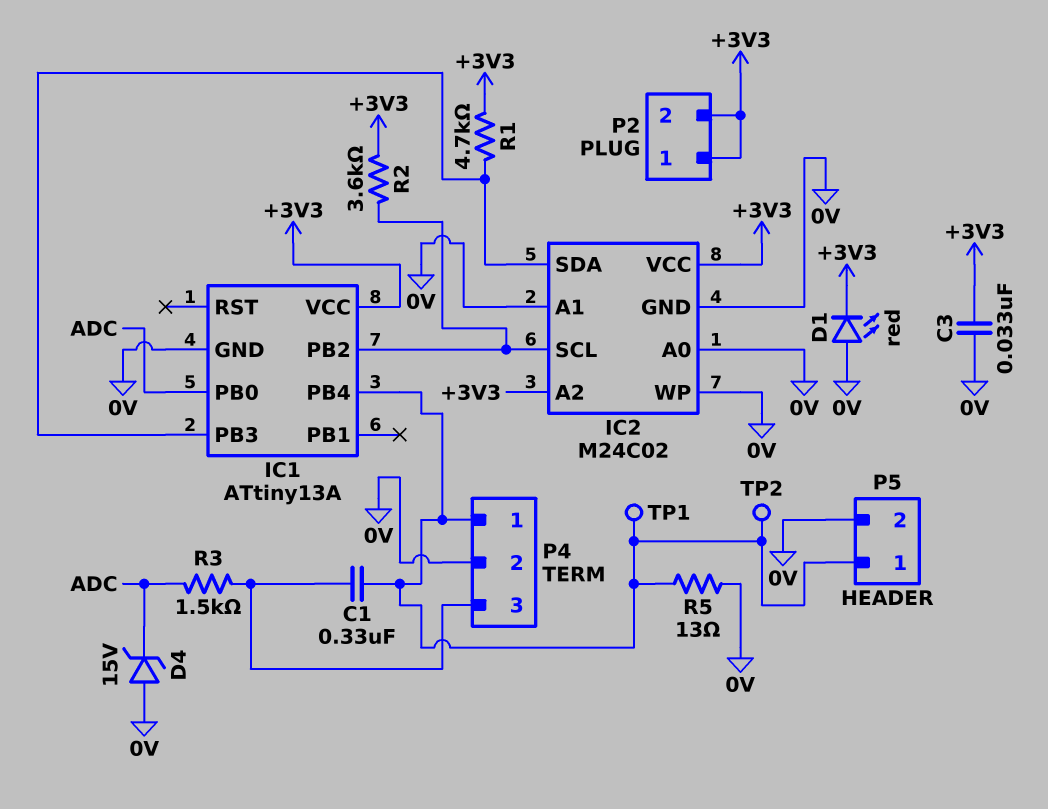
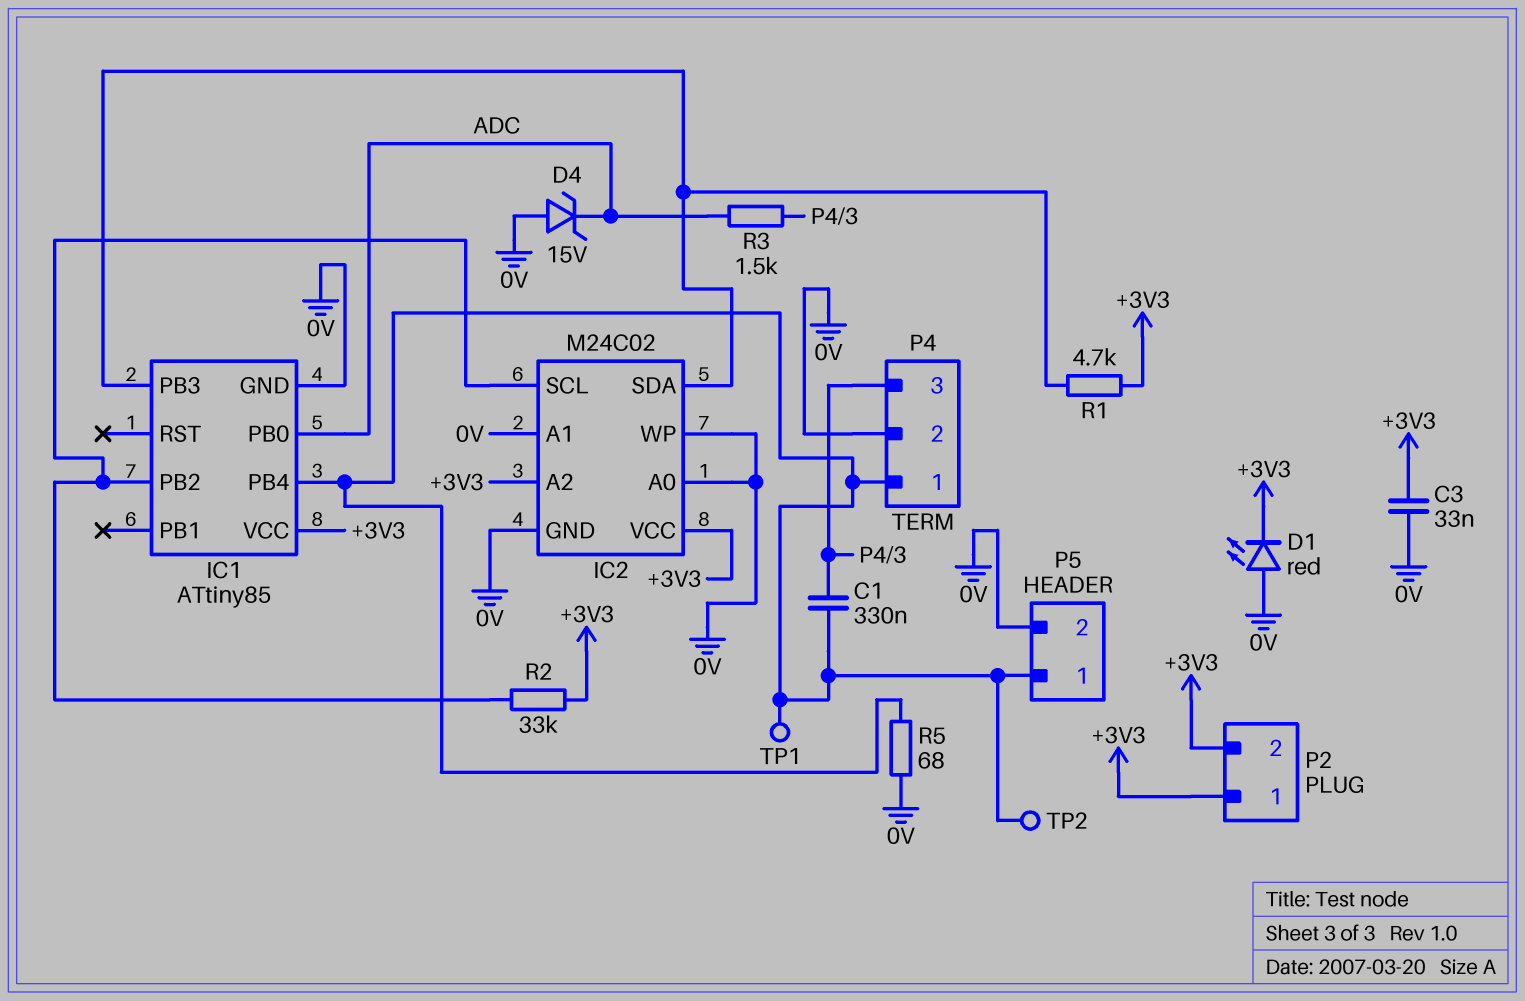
IC1: ATtiny13A -> ATtiny85
R2: 3.6k (+3V3, IC1/PB2) -> 33k (+3V3, IC1/PB2)
R5: 13 (0V, IC1/PB4) -> 68 (0V, IC1/PB4)

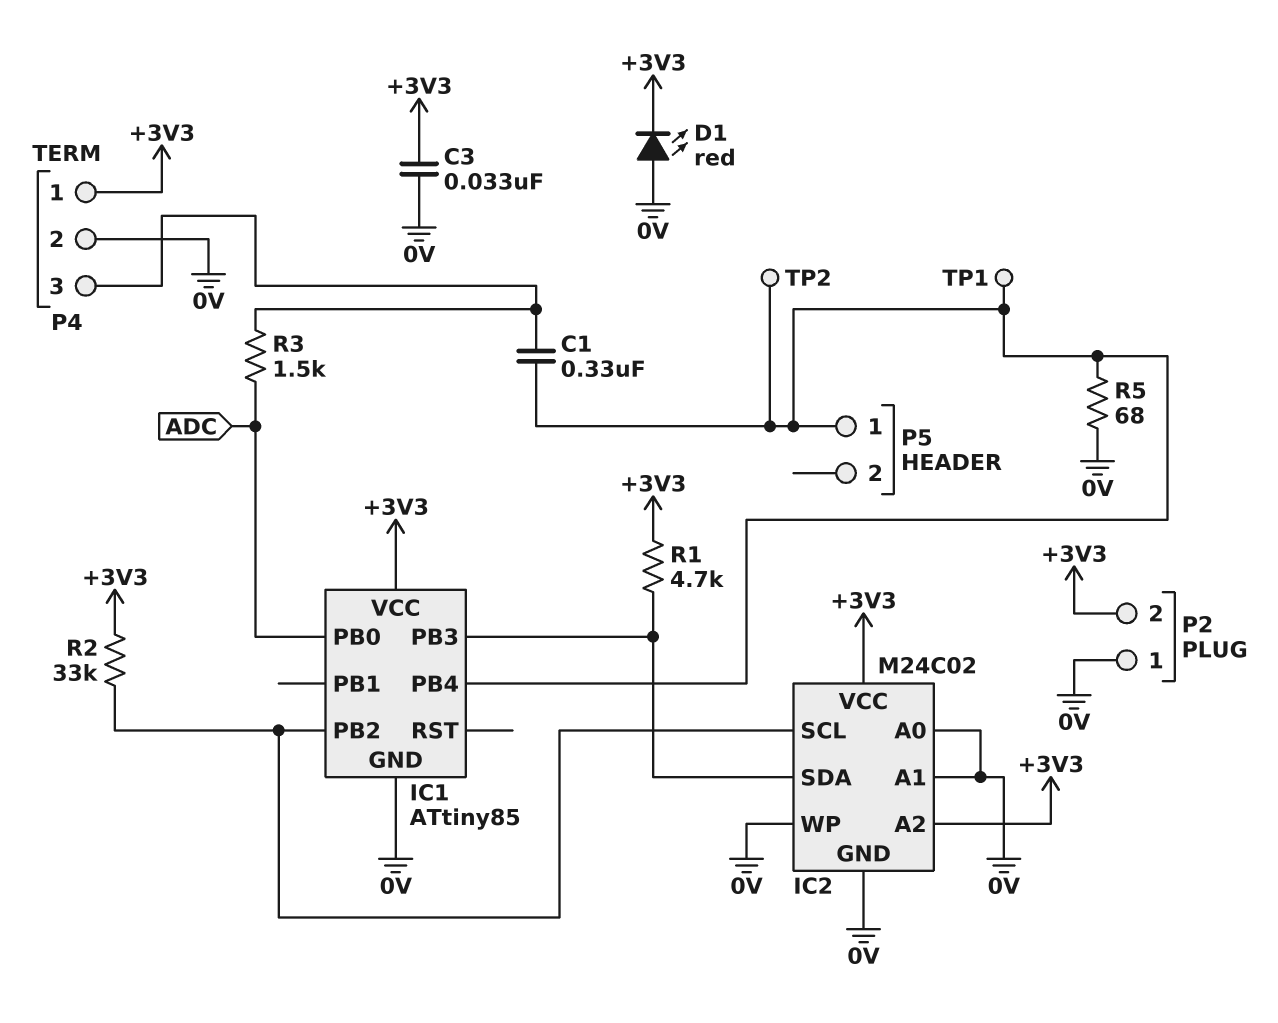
D4: zener 15V (A 0V, K ADC) -> none
P2 pin 1: +3V3 -> 0V
P4 pin 1: IC1/PB4 -> +3V3
P5 pin 2: 0V -> none

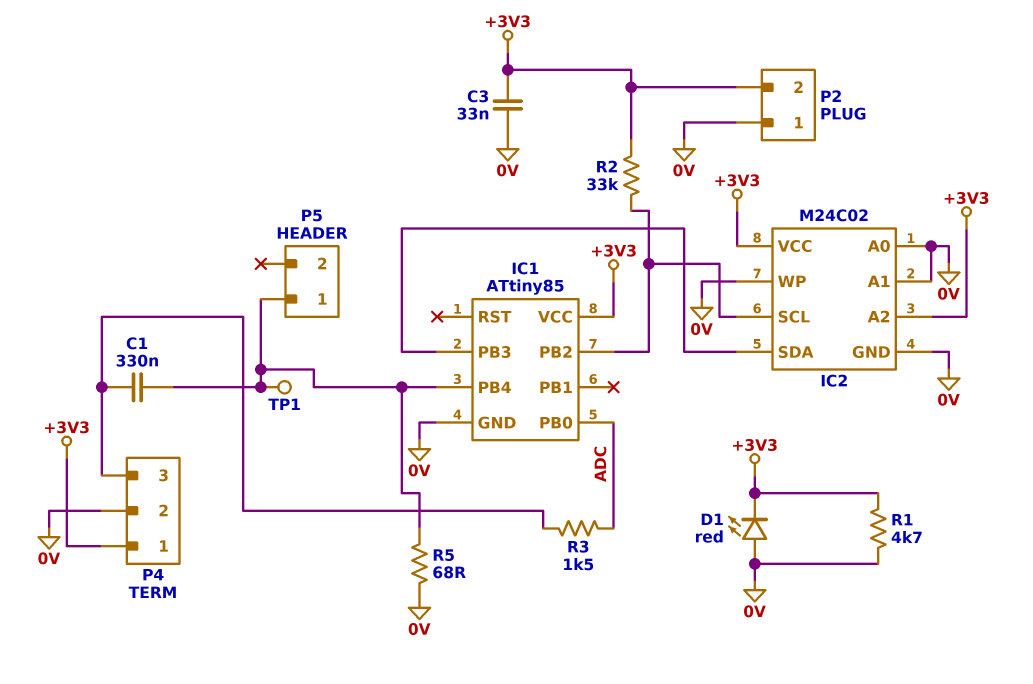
R1: 4.7k (+3V3, IC1/PB3) -> 4.7k (+3V3, 0V)
TP2: test point (IC1/PB4) -> none

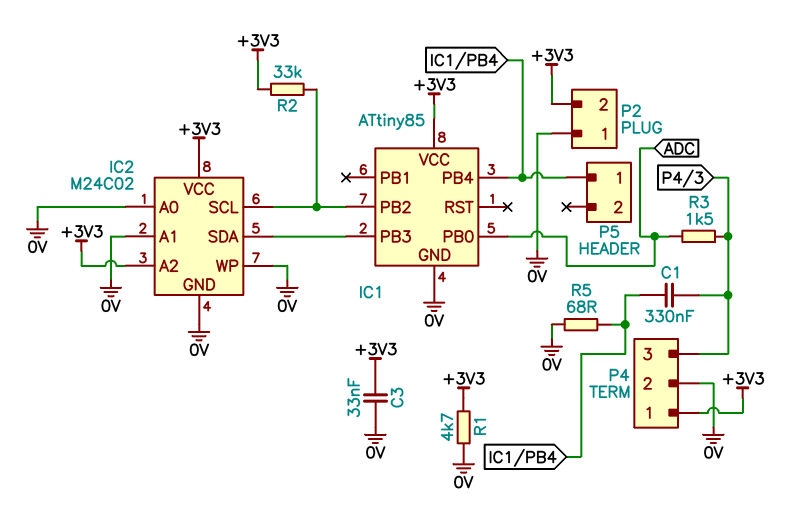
D1: LED red (A 0V, K +3V3) -> none
TP1: test point (IC1/PB4) -> none

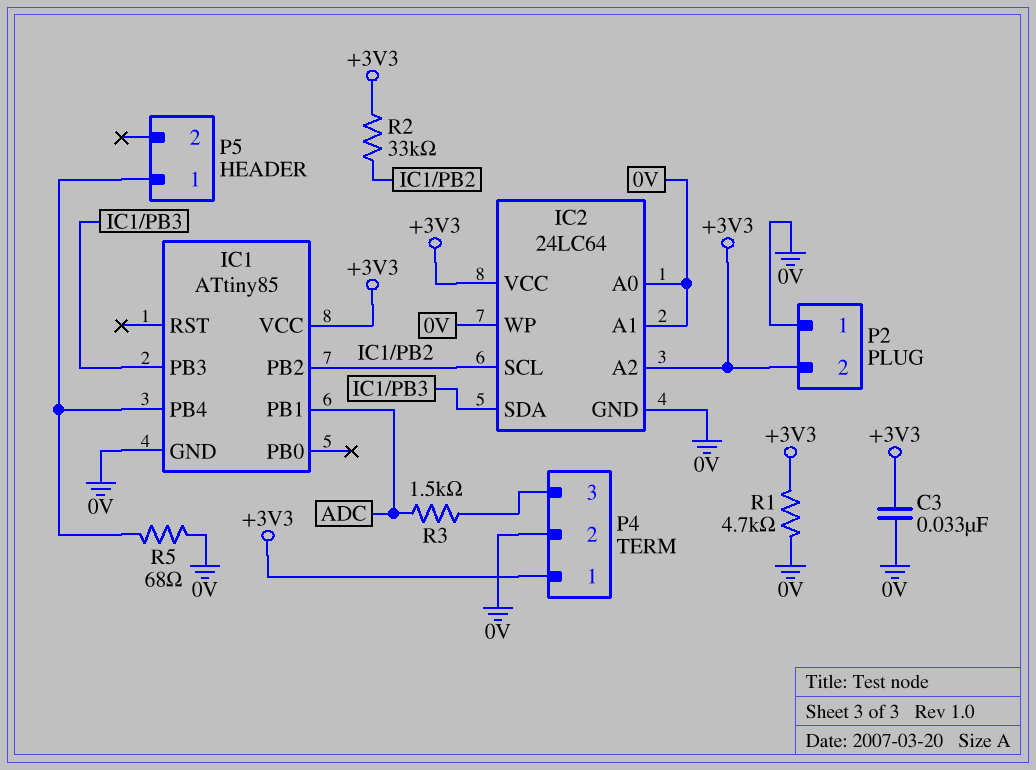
C1: 330nF (IC1/PB4, P4/3) -> none
IC1 pin PB0: ADC -> none
IC1 pin PB1: none -> ADC
IC2: M24C02 -> 24LC64

